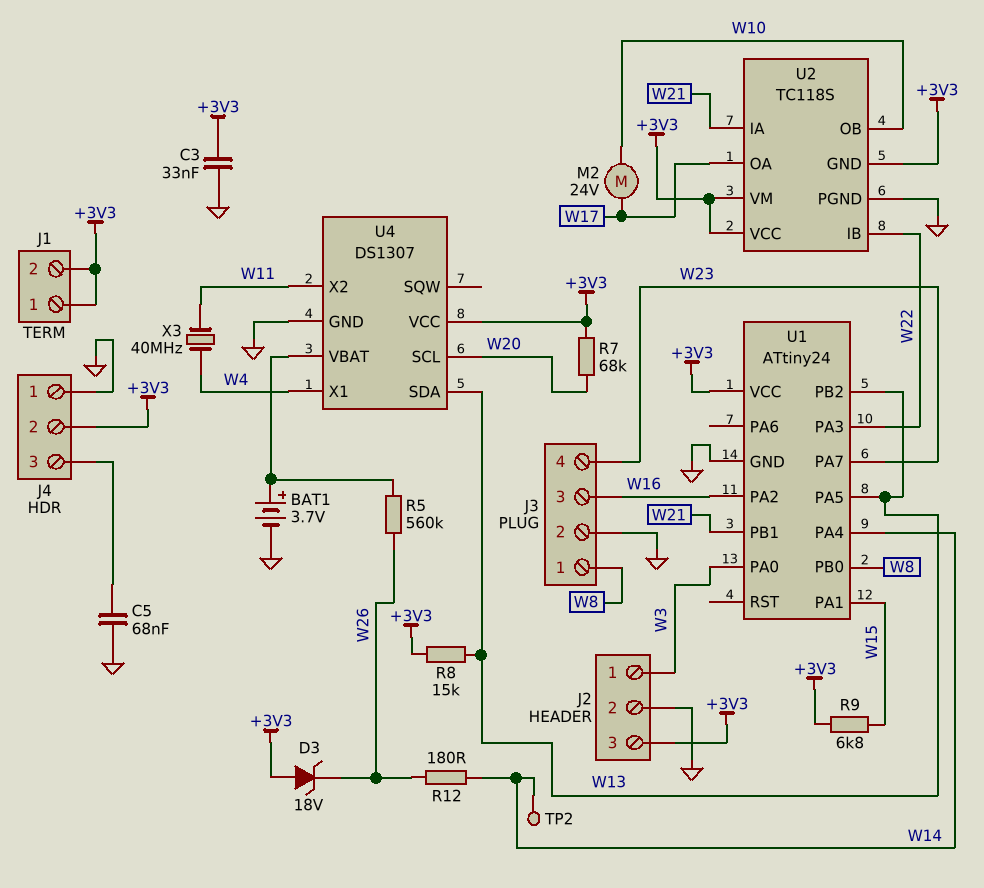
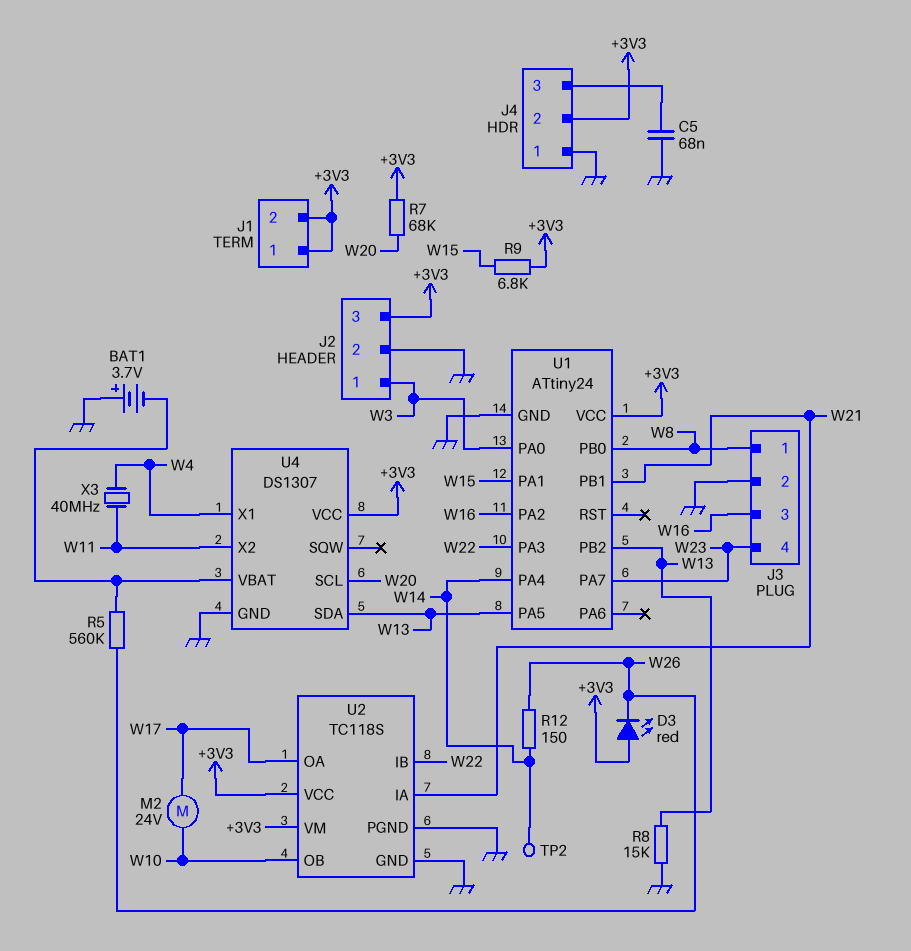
BAT1: 3.7V (plus U4/VBAT, minus GND) -> 3.7V (plus GND, minus U4/VBAT)
C3: 33nF (+3V3, GND) -> none
D3: zener 18V (A +3V3, K W26) -> LED red (A +3V3, K W26)
R8: 15k (+3V3, W13) -> 15k (GND, W13)
R12: 180 (W14, W26) -> 150 (W14, W26)
U2 pin GND: +3V3 -> GND

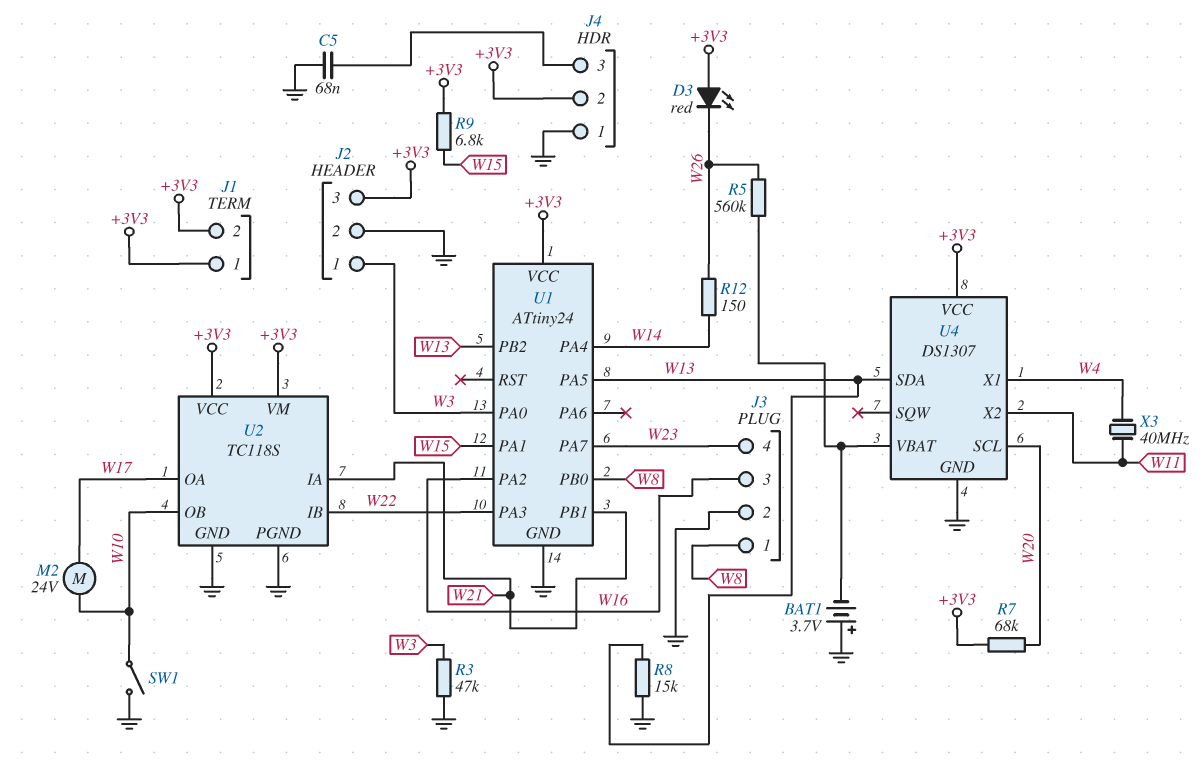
R3: none -> 47k (GND, W3)
SW1: none -> switch (GND, W10)
TP2: test point (W14) -> none

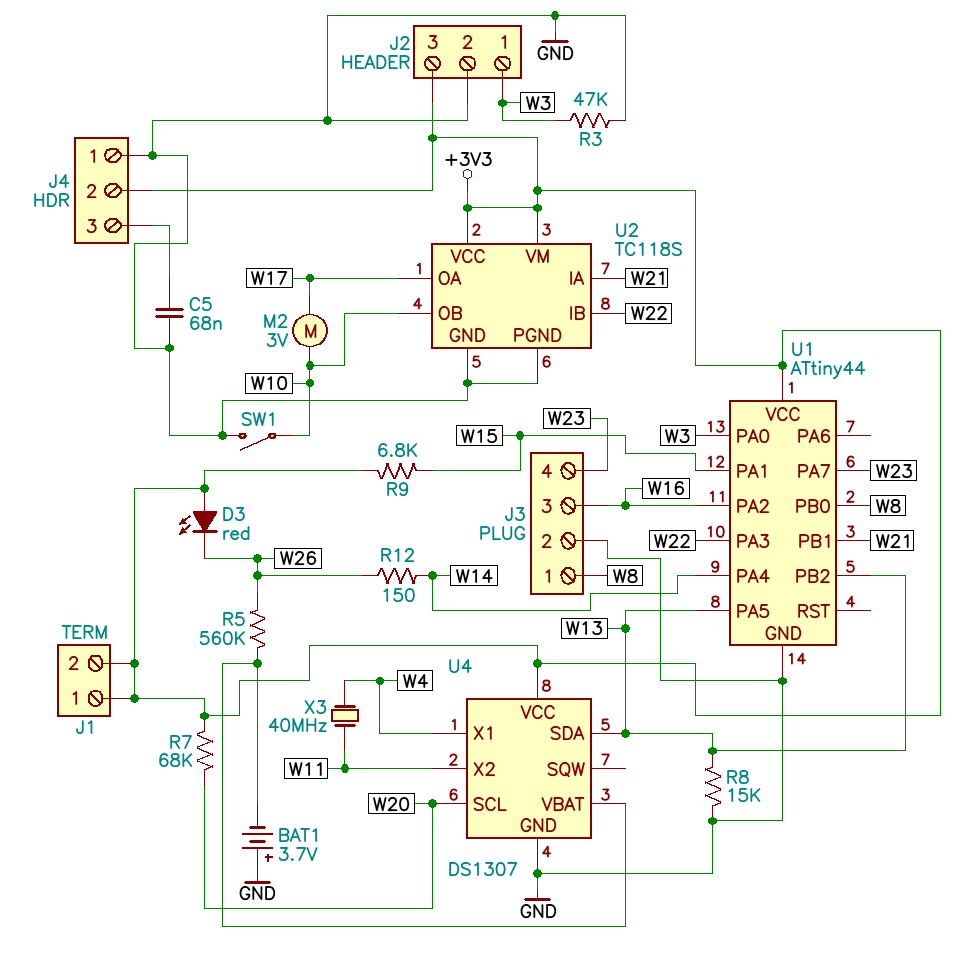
M2: motor 24V (W10, W17) -> motor 3V (W10, W17)
U1: ATtiny24 -> ATtiny44

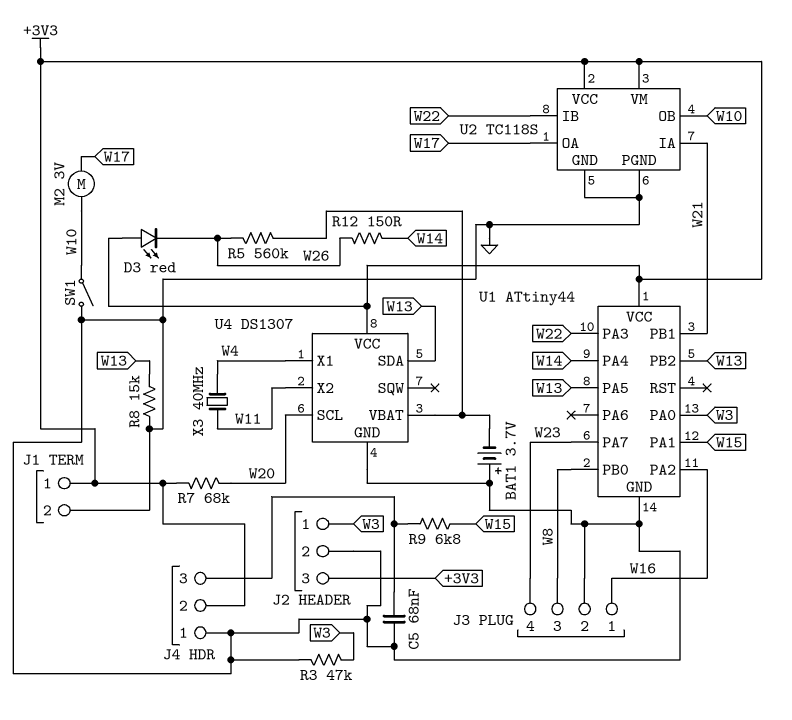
J1 pin 2: +3V3 -> GND
J3 pin 1: W8 -> W16
J3 pin 3: W16 -> W8
R9: 6.8k (+3V3, W15) -> 6.8k (J4/3, W15)

